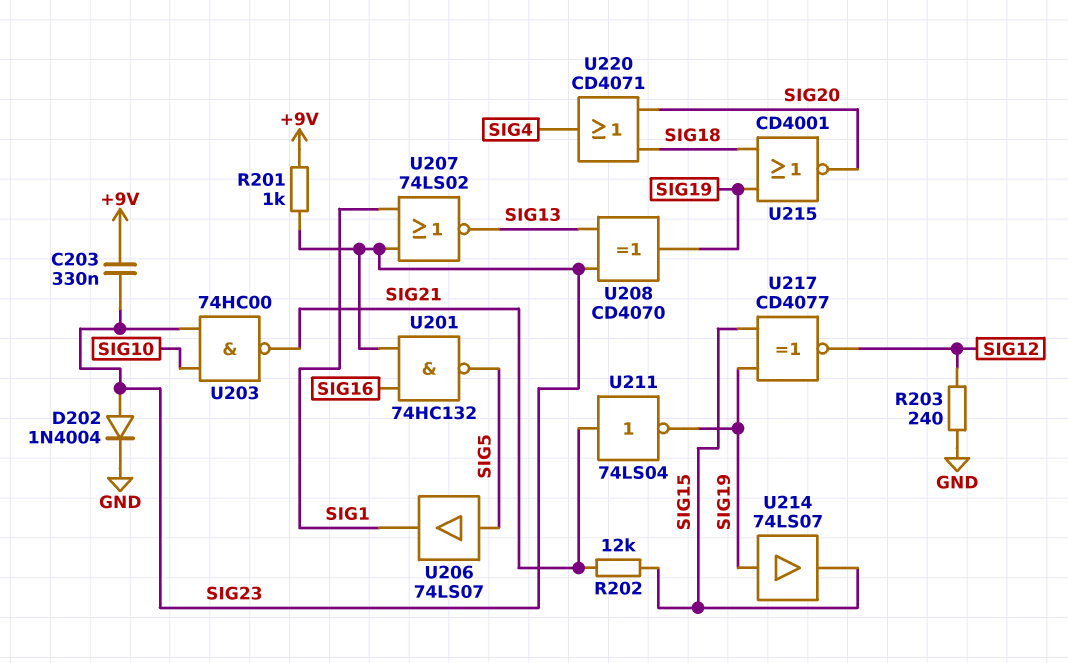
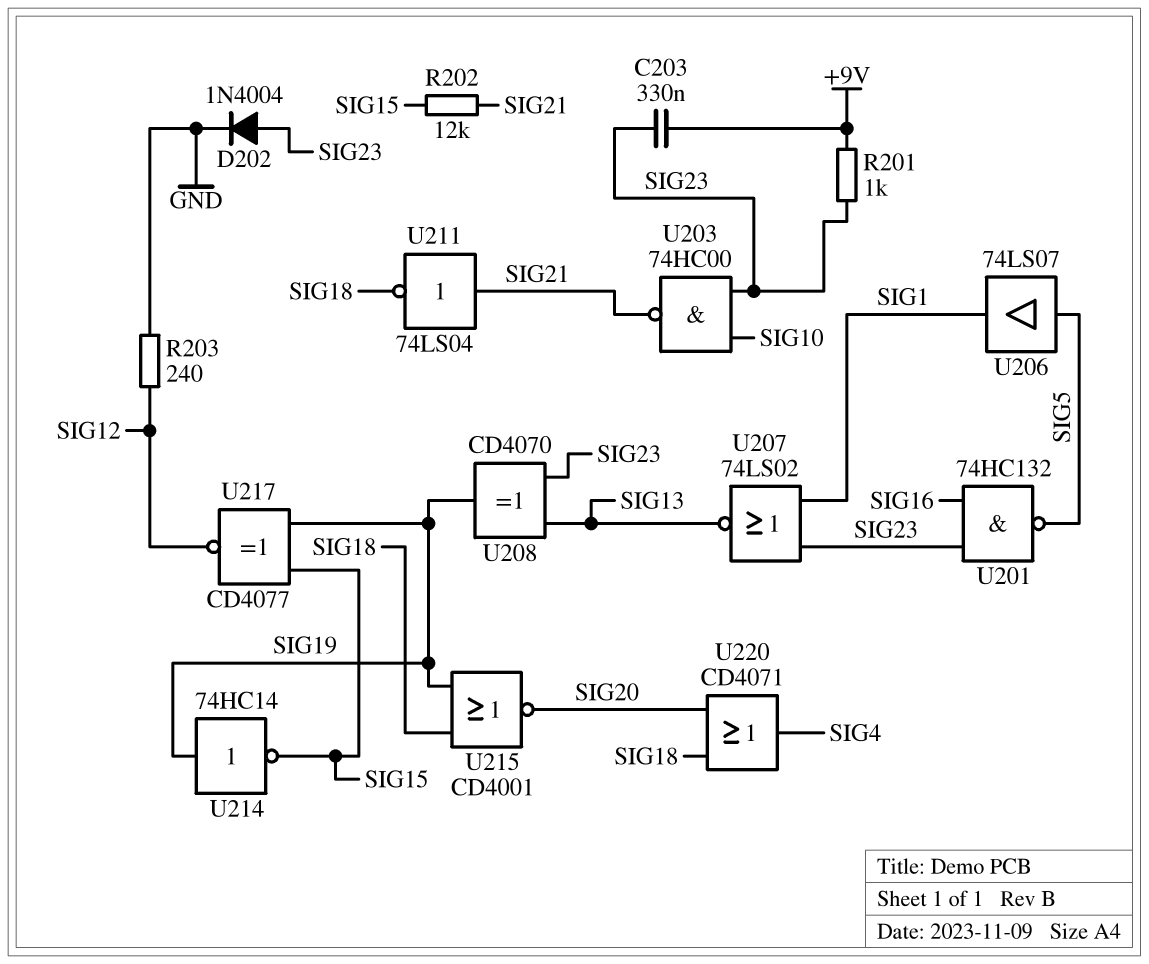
U211: NOT 74LS04 (in SIG21, out SIG19) -> NOT 74LS04 (in SIG21, out SIG18)
U214: buffer 74LS07 (in SIG19, out SIG15) -> NOT 74HC14 (in SIG19, out SIG15)

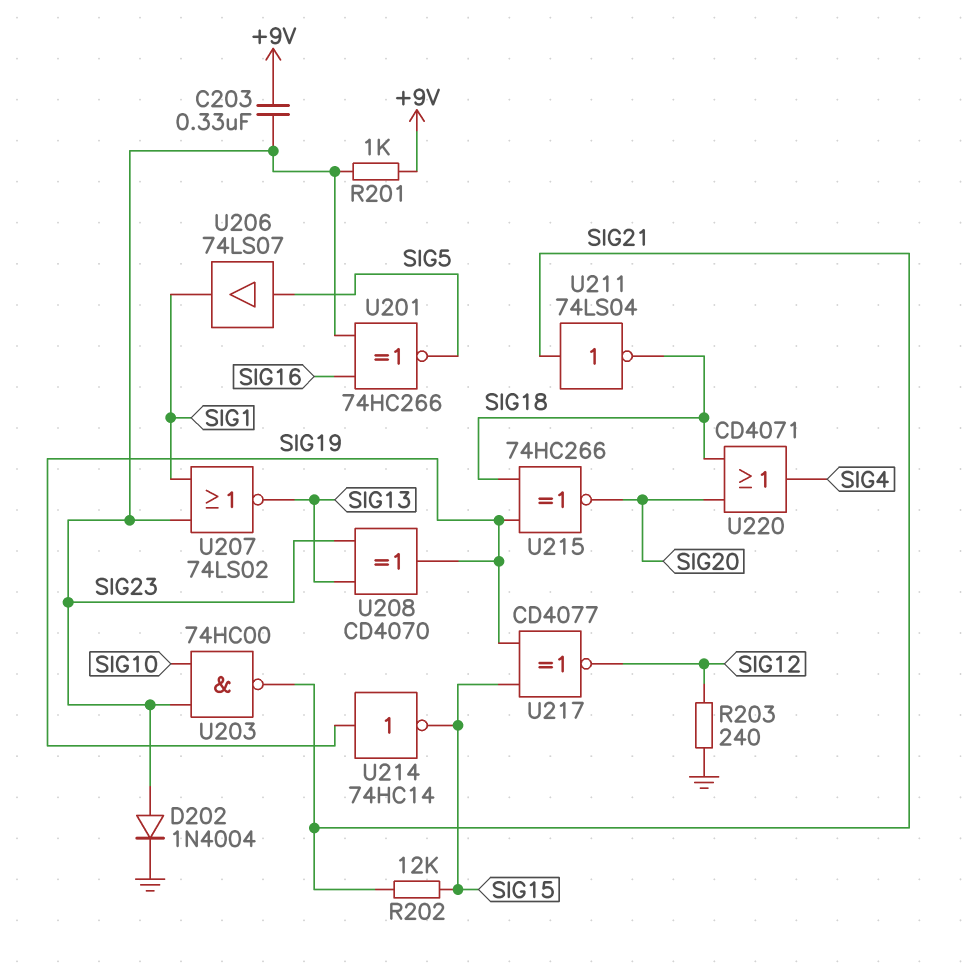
U201: NAND 74HC132 (in SIG16, in SIG23, out SIG5) -> XNOR 74HC266 (in SIG16, in SIG23, out SIG5)
U215: NOR CD4001 (in SIG18, in SIG19, out SIG20) -> XNOR 74HC266 (in SIG18, in SIG19, out SIG20)

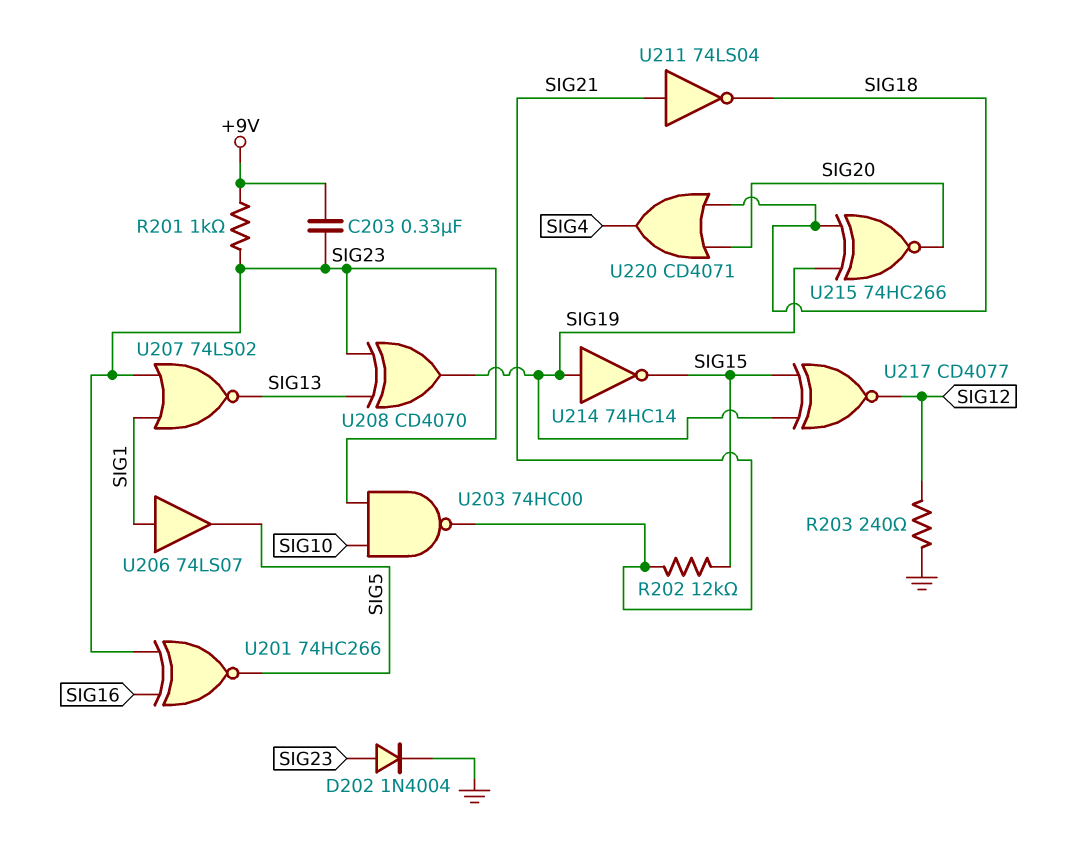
U206: buffer 74LS07 (in SIG5, out SIG1) -> buffer 74LS07 (in SIG1, out SIG5)

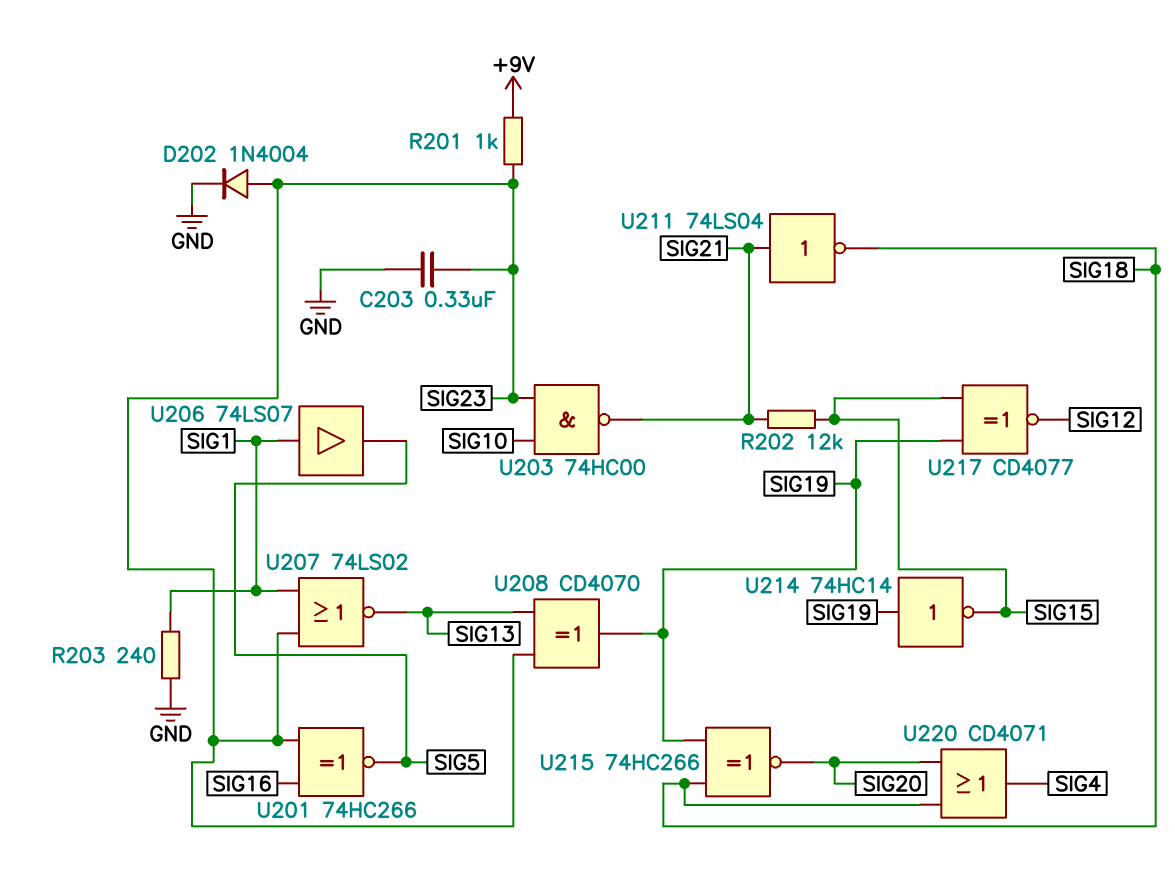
C203: 330nF (+9V, SIG23) -> 330nF (GND, SIG23)
R203: 240 (GND, SIG12) -> 240 (GND, SIG1)

